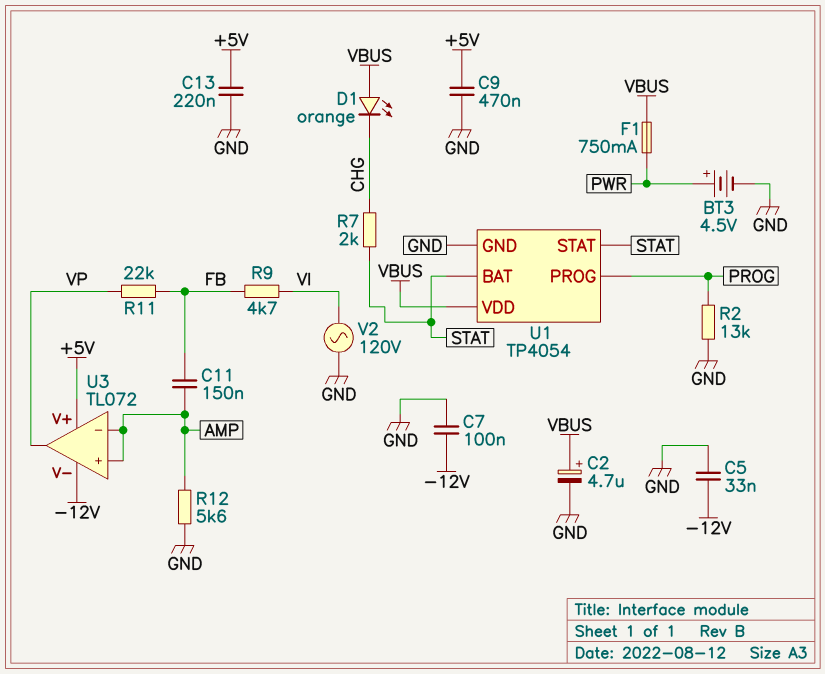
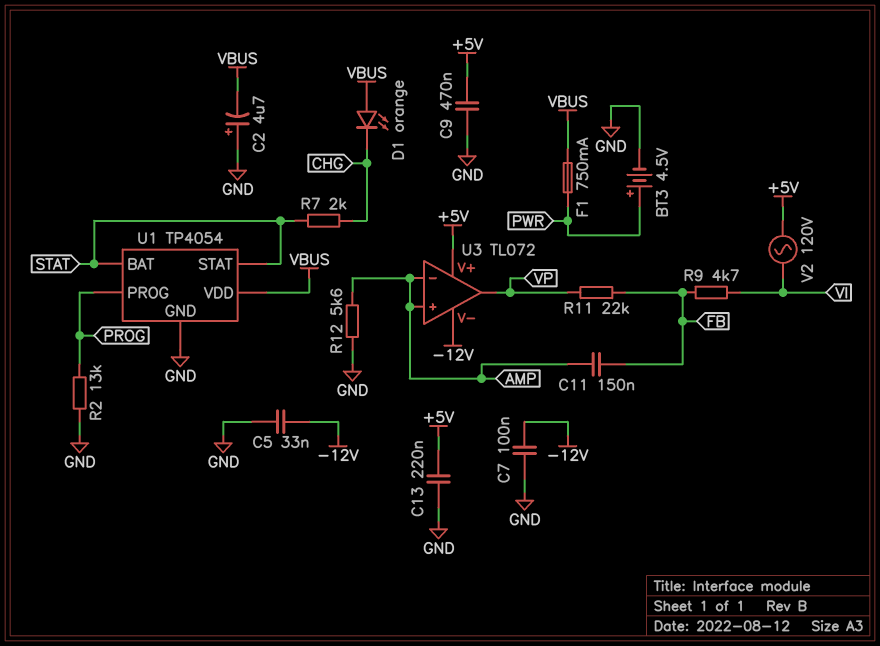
C2: 4.7uF (plus VBUS, minus GND) -> 4.7uF (plus GND, minus VBUS)
V2: AC 120V (GND, VI) -> AC 120V (+5V, VI)

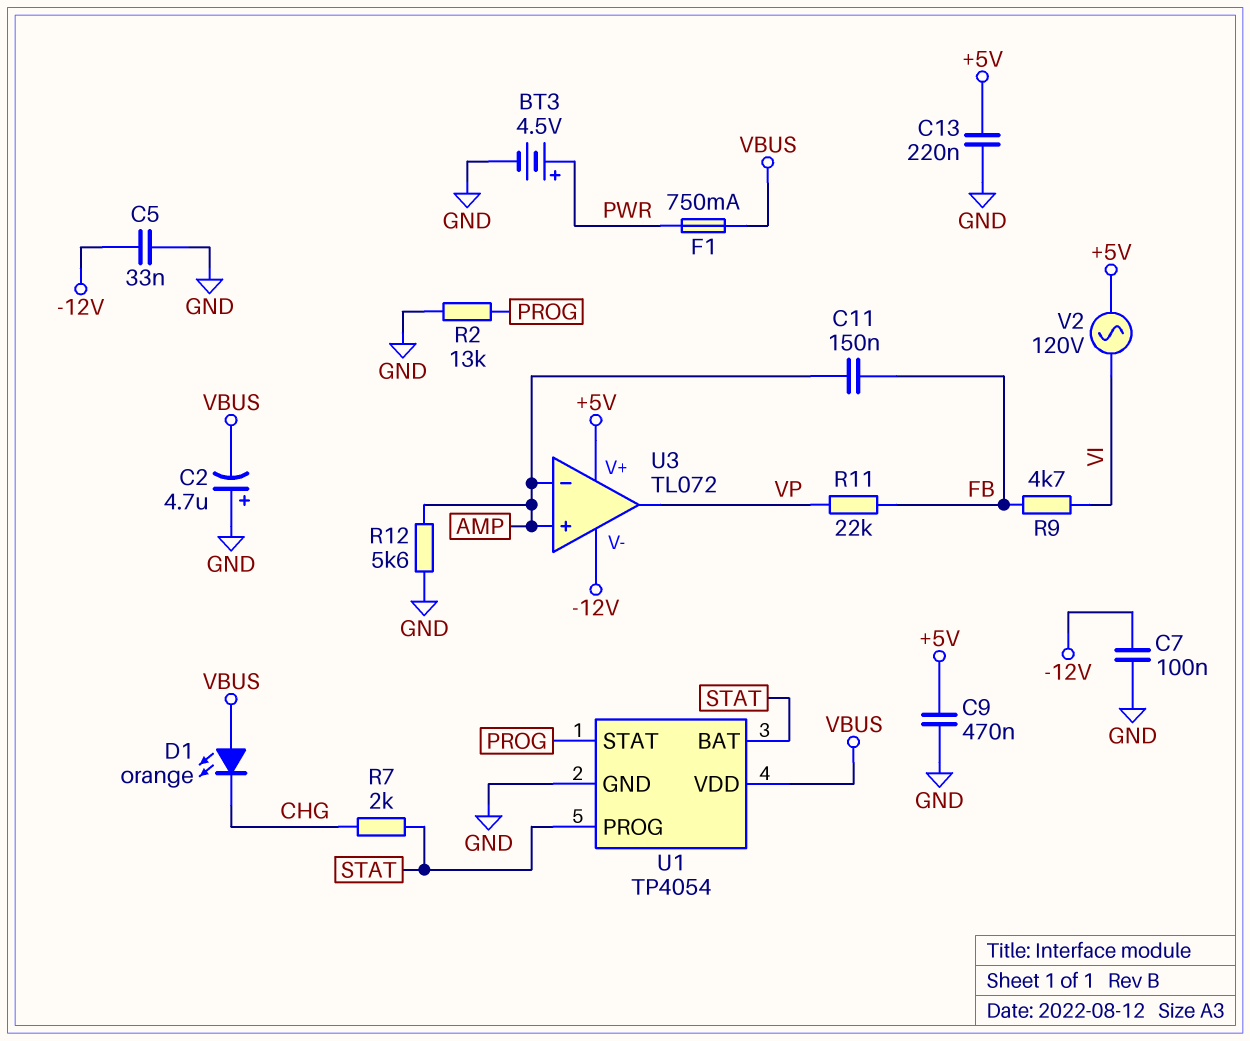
U1 pin PROG: PROG -> STAT
U1 pin STAT: STAT -> PROG

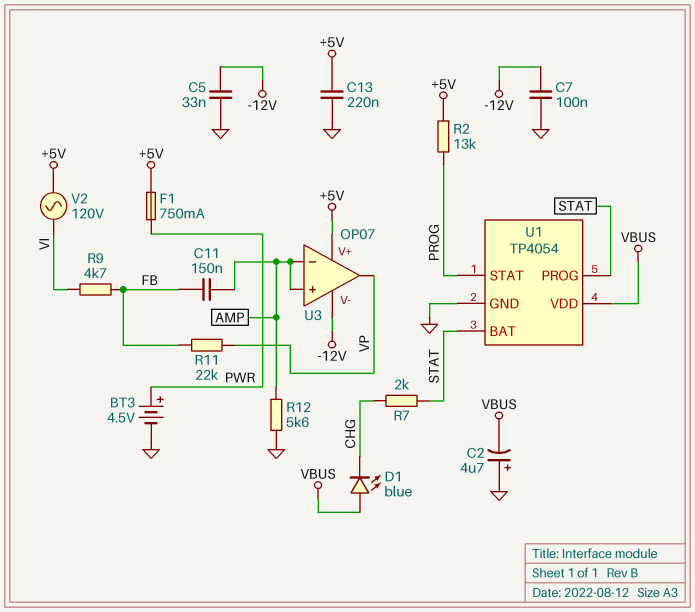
C9: 470nF (+5V, GND) -> none
D1: LED orange (A VBUS, K CHG) -> LED blue (A VBUS, K CHG)
F1: 750mA (PWR, VBUS) -> 750mA (+5V, PWR)
R2: 13k (GND, PROG) -> 13k (+5V, PROG)
U3: TL072 -> OP07

